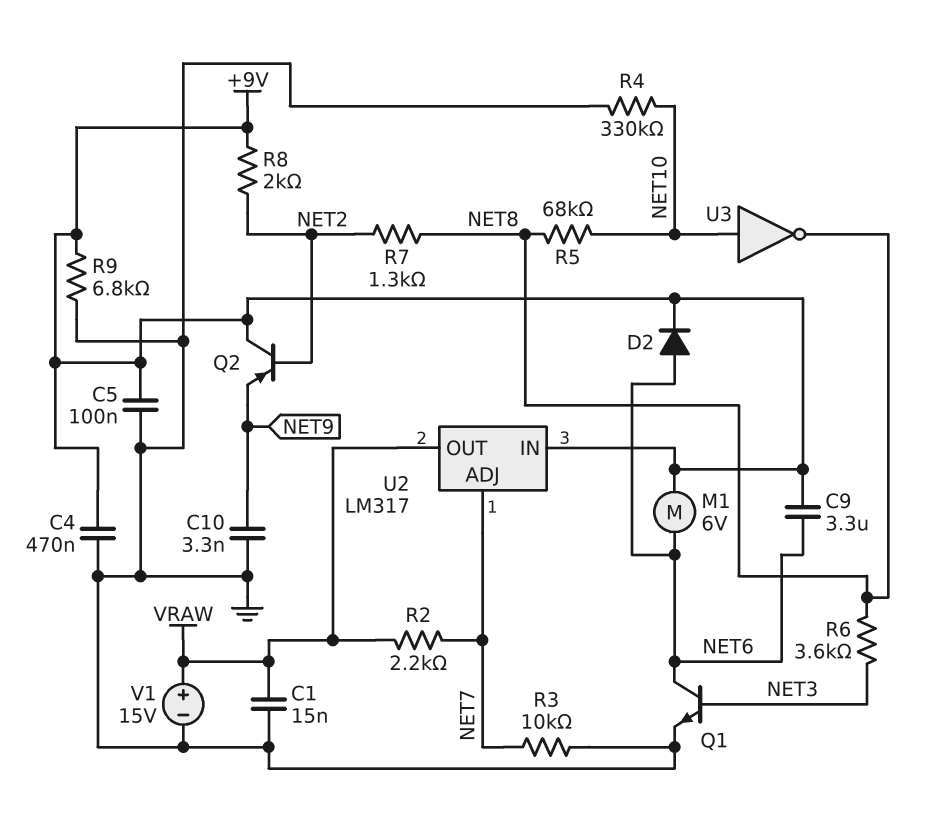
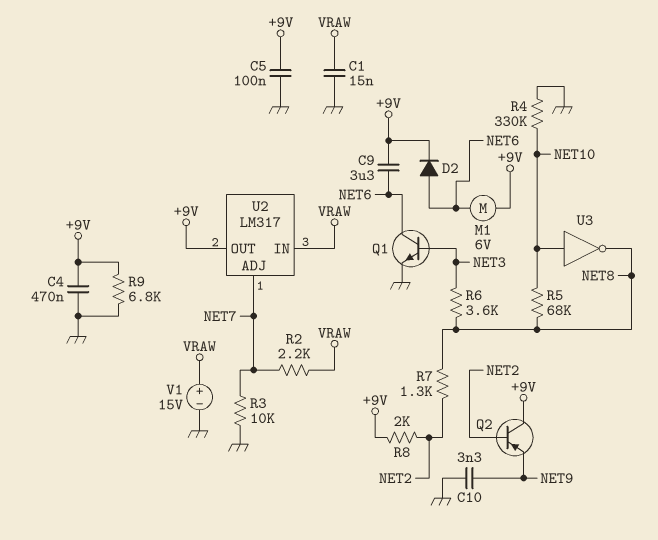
U2 pin IN: +9V -> VRAW
U2 pin OUT: VRAW -> +9V

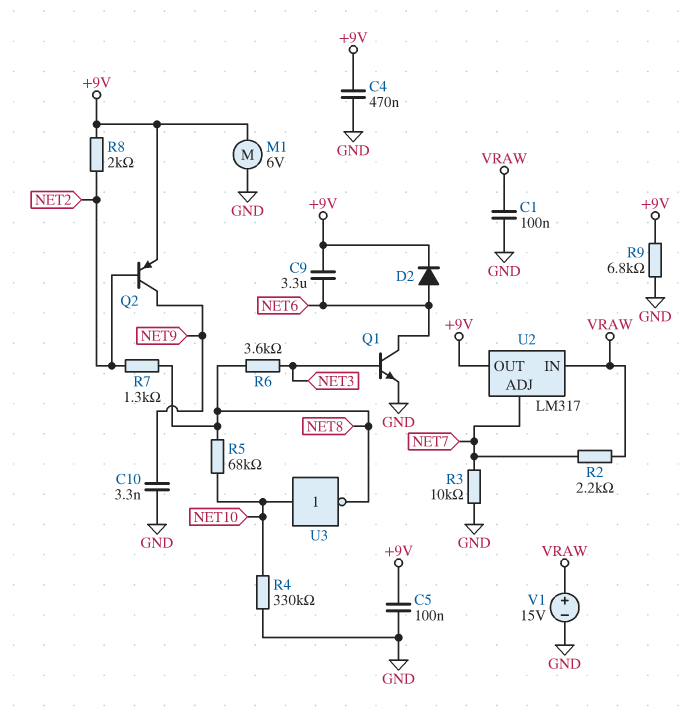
C1: 15nF (GND, VRAW) -> 100nF (GND, VRAW)
M1: motor 6V (+9V, NET6) -> motor 6V (+9V, GND)
Q2: PNP (B NET2, C +9V, E NET9) -> PNP (B NET2, C NET9, E +9V)

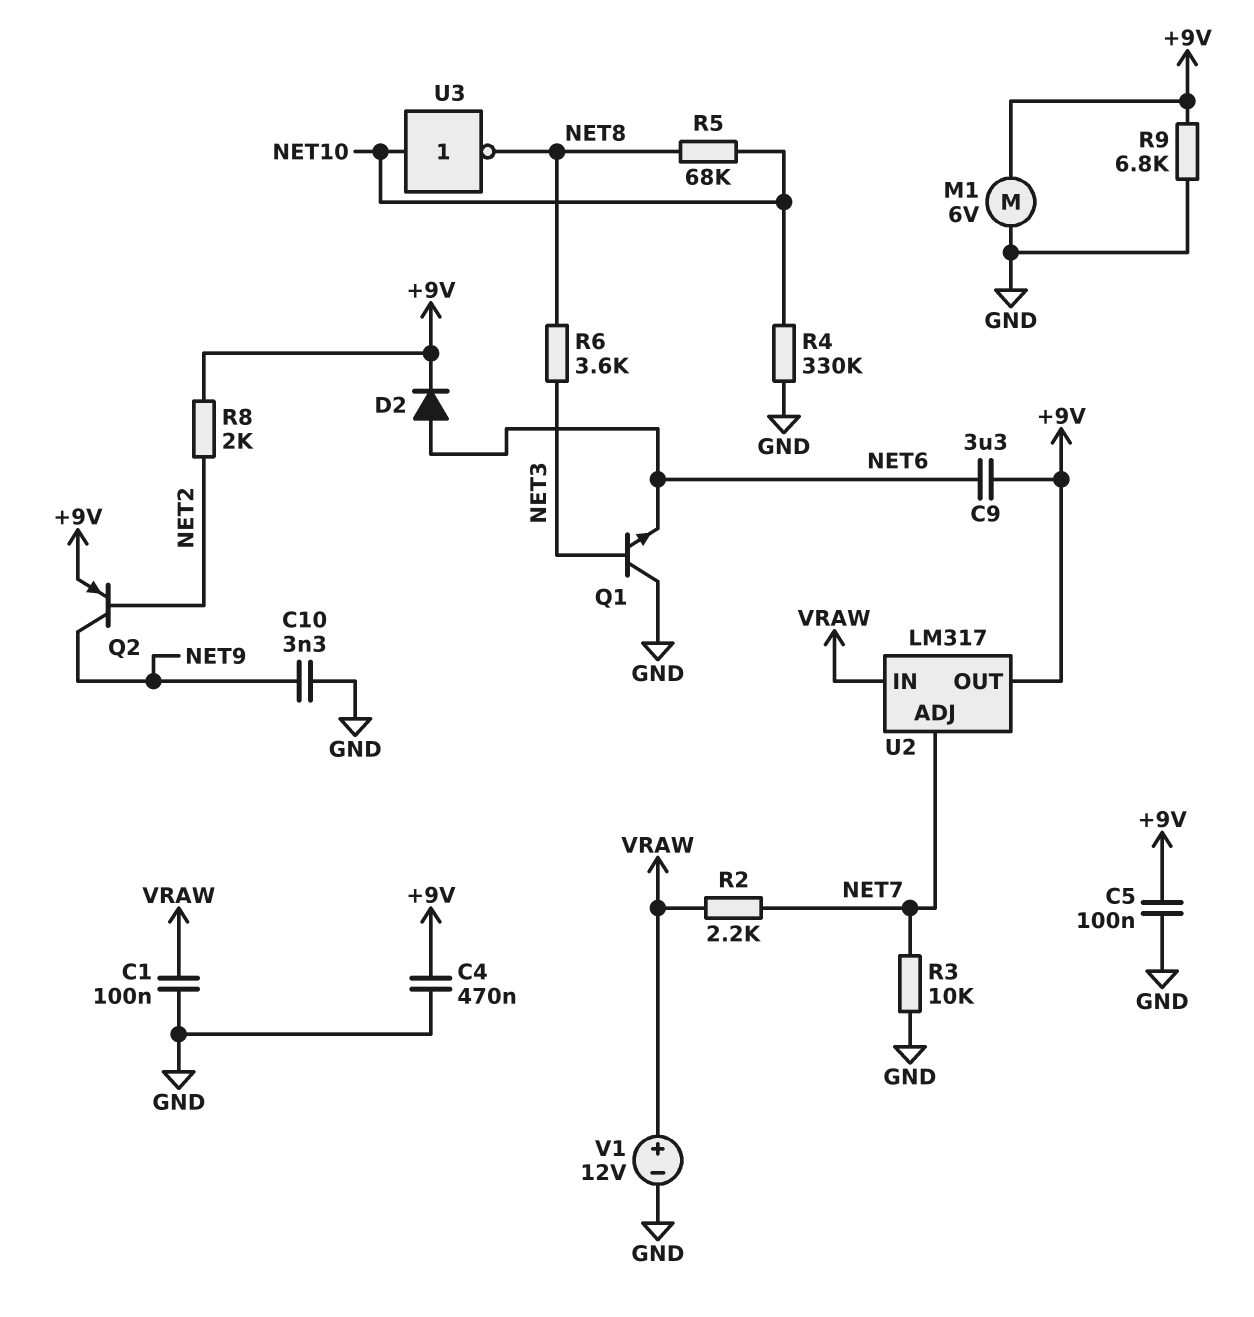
Q1: NPN (B NET3, C NET6, E GND) -> NPN (B NET3, C GND, E NET6)
R7: 1.3k (NET2, NET8) -> none
V1: 15V (plus VRAW, minus GND) -> 12V (plus VRAW, minus GND)

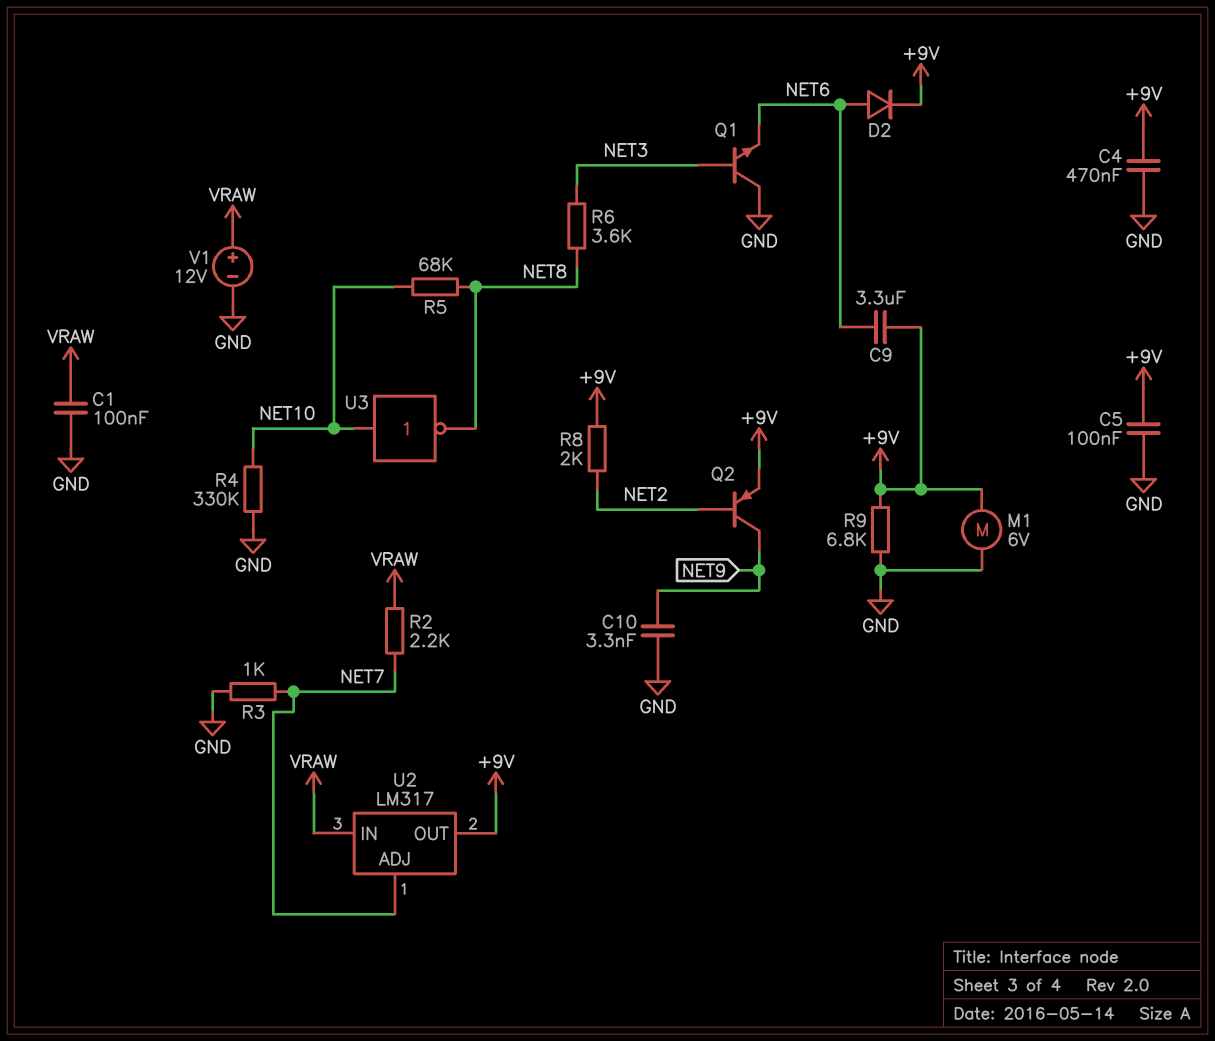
R3: 10k (GND, NET7) -> 1k (GND, NET7)

